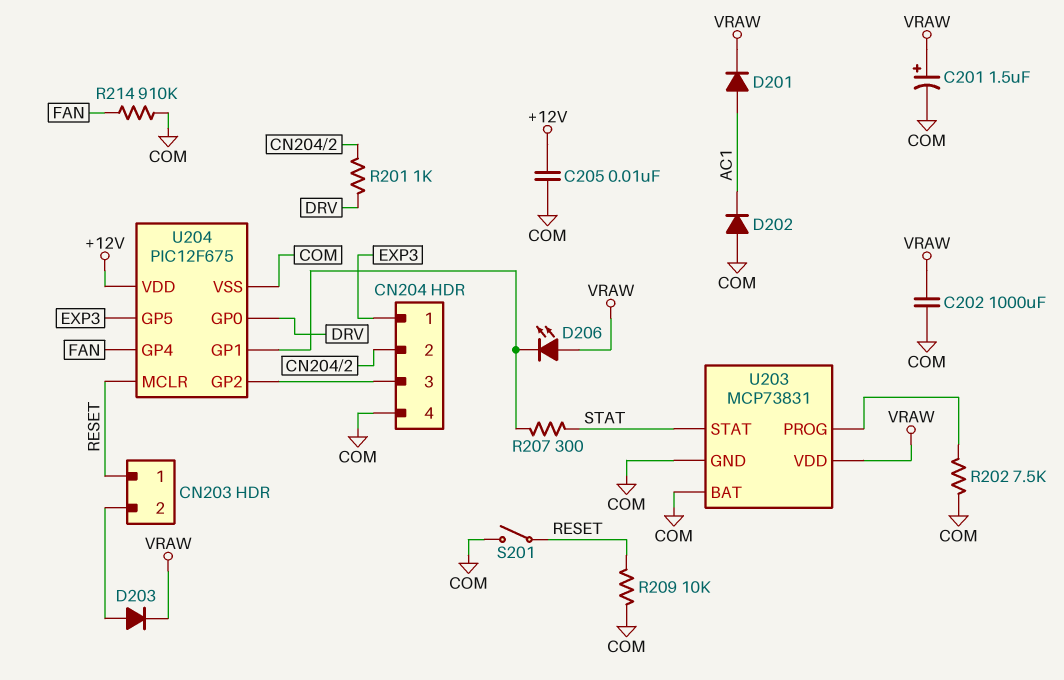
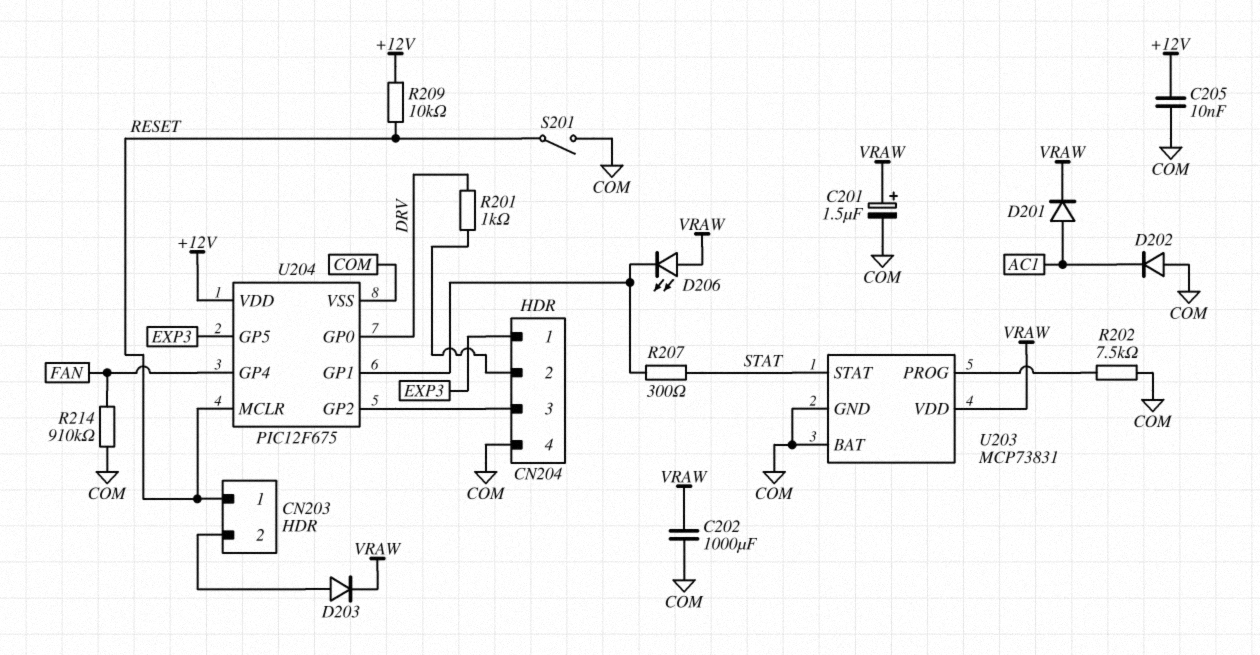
R209: 10k (COM, RESET) -> 10k (+12V, RESET)

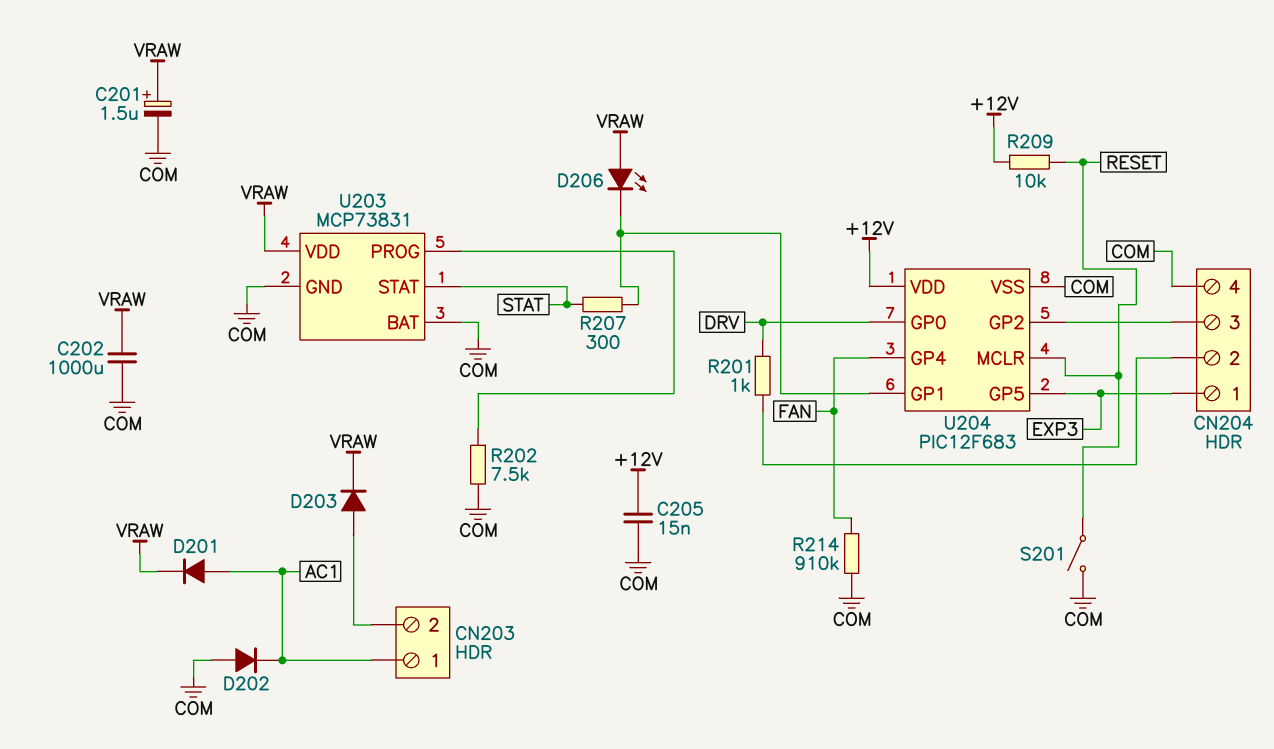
C205: 10nF (+12V, COM) -> 15nF (+12V, COM)
CN203 pin 1: RESET -> AC1
U204: PIC12F675 -> PIC12F683

